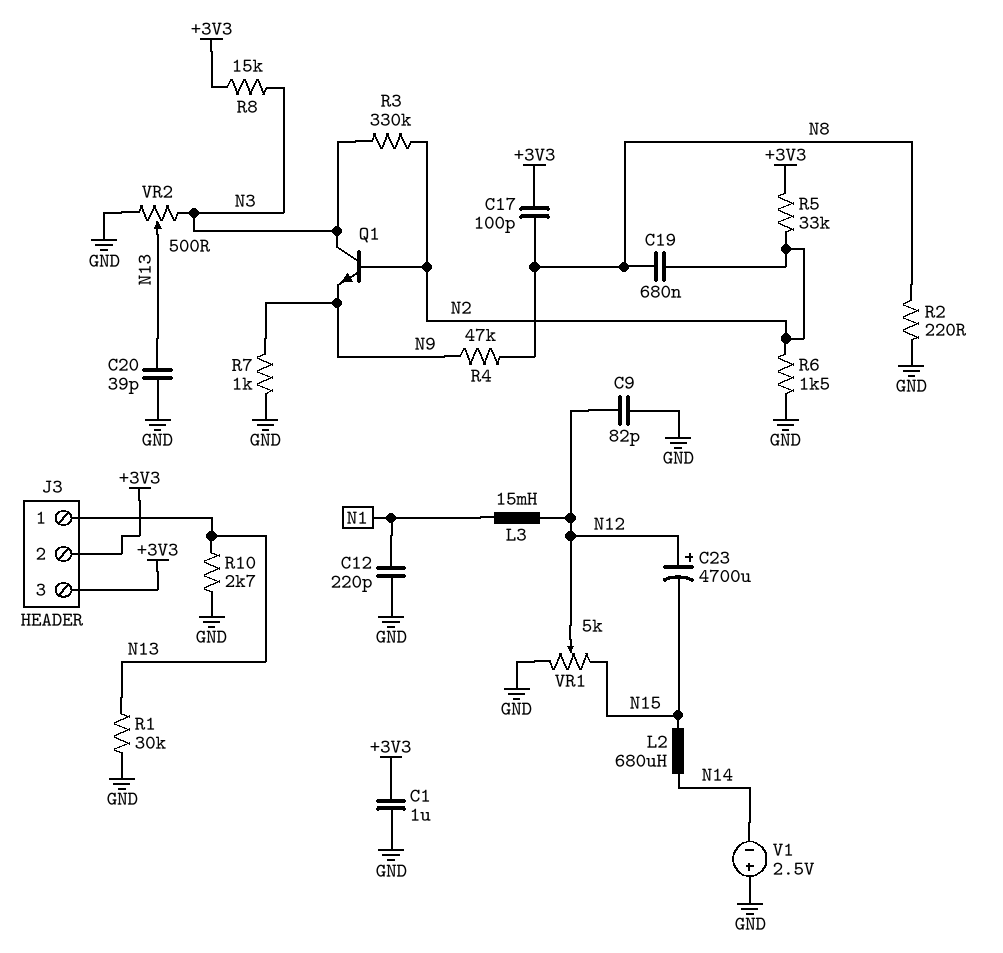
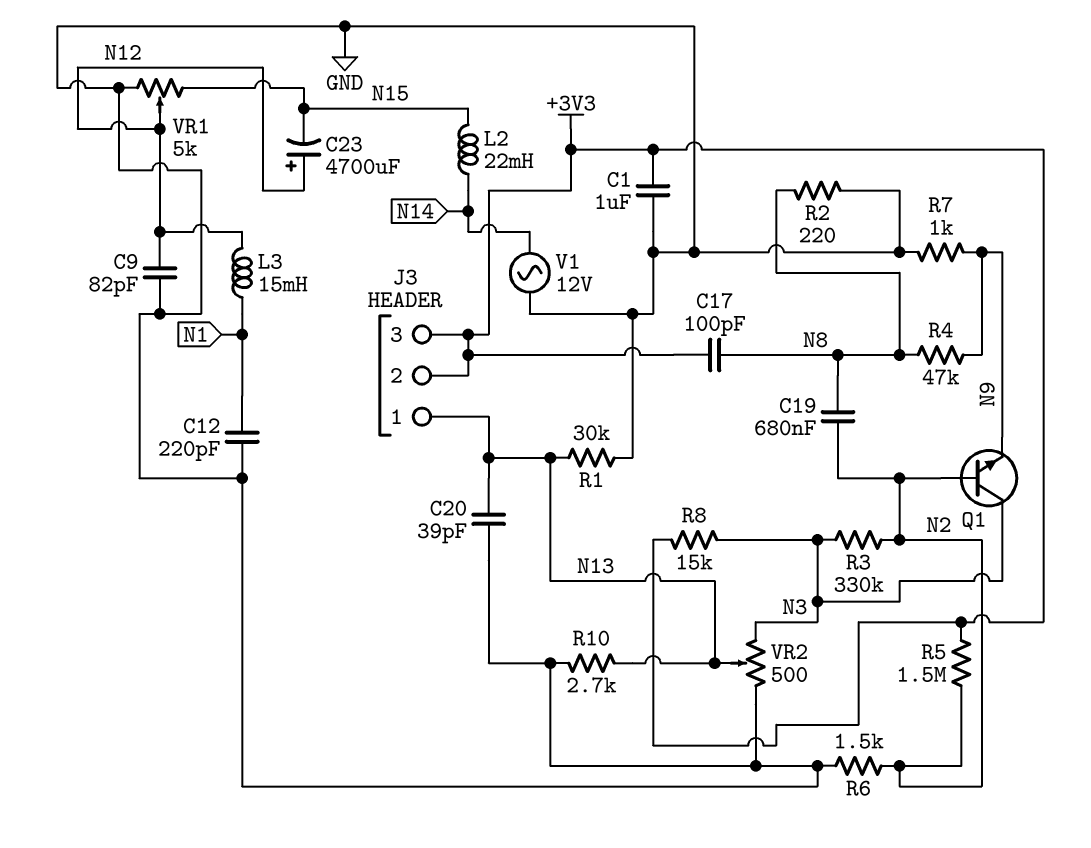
L2: 680uH (N14, N15) -> 22mH (N14, N15)
R5: 33k (+3V3, N2) -> 1.5M (+3V3, N2)
V1: 2.5V (plus GND, minus N14) -> AC 12V (GND, N14)

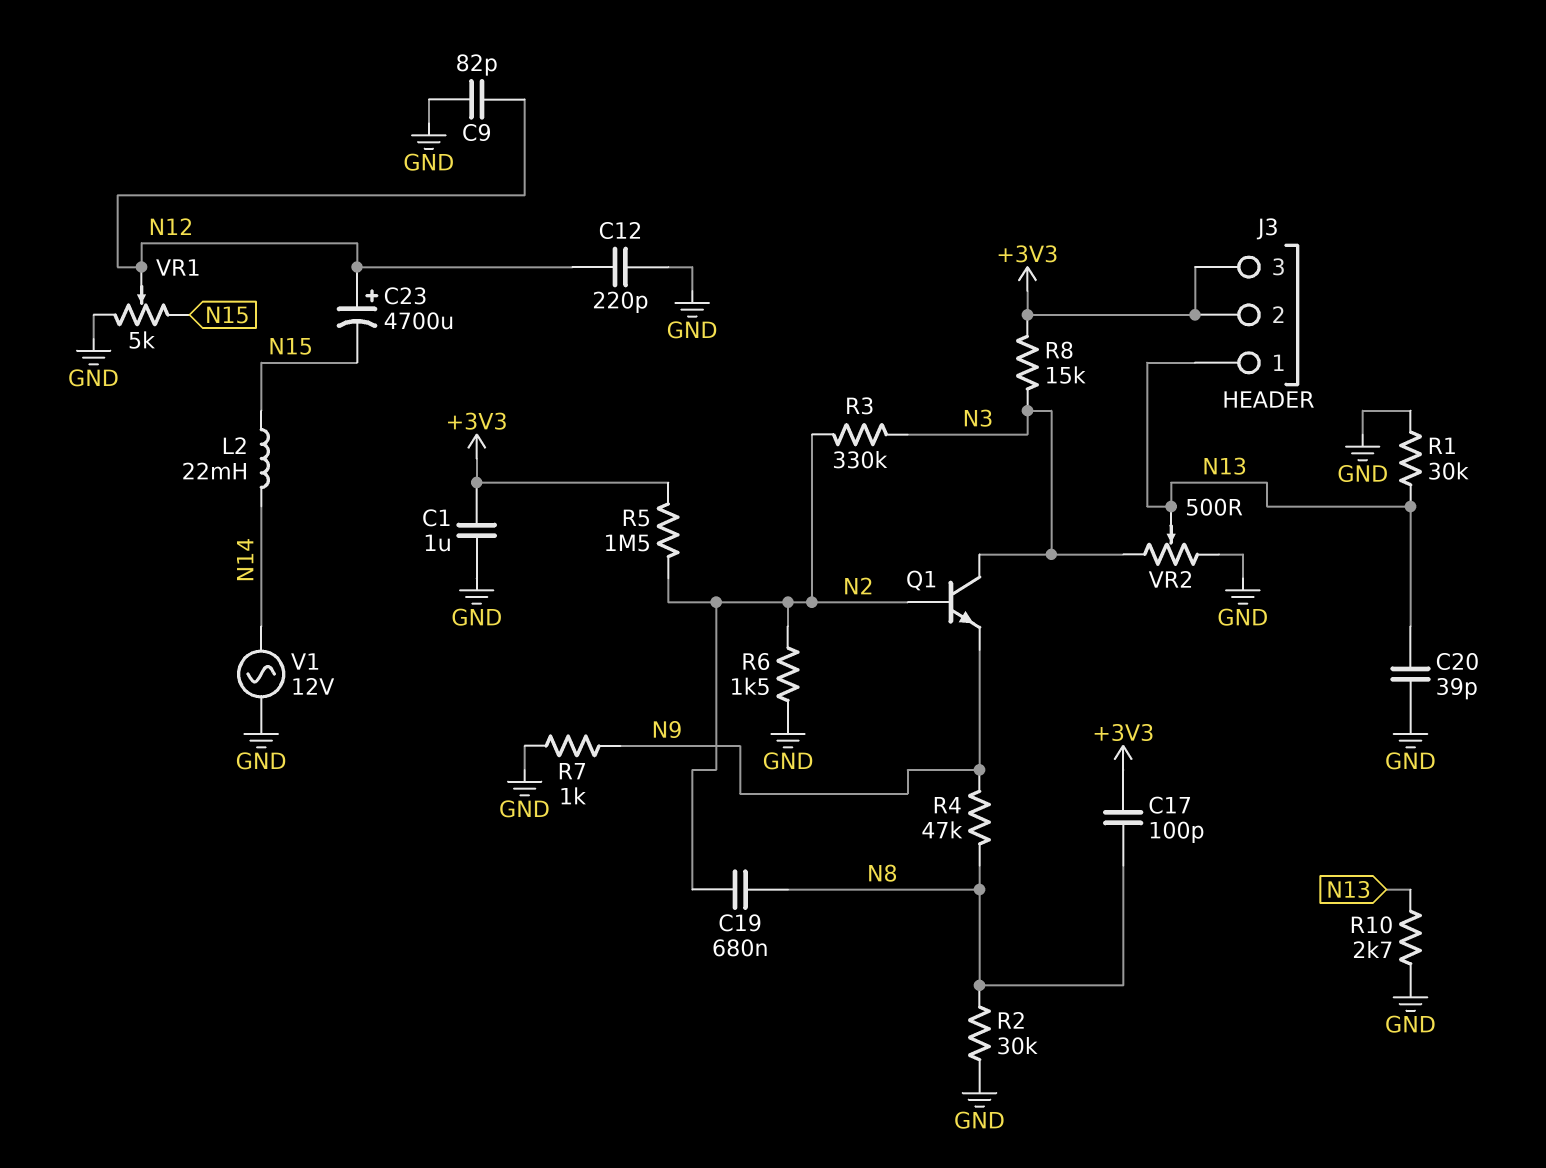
C12: 220pF (GND, N1) -> 220pF (GND, N12)
L3: 15mH (N1, N12) -> none
R2: 220 (GND, N8) -> 30k (GND, N8)

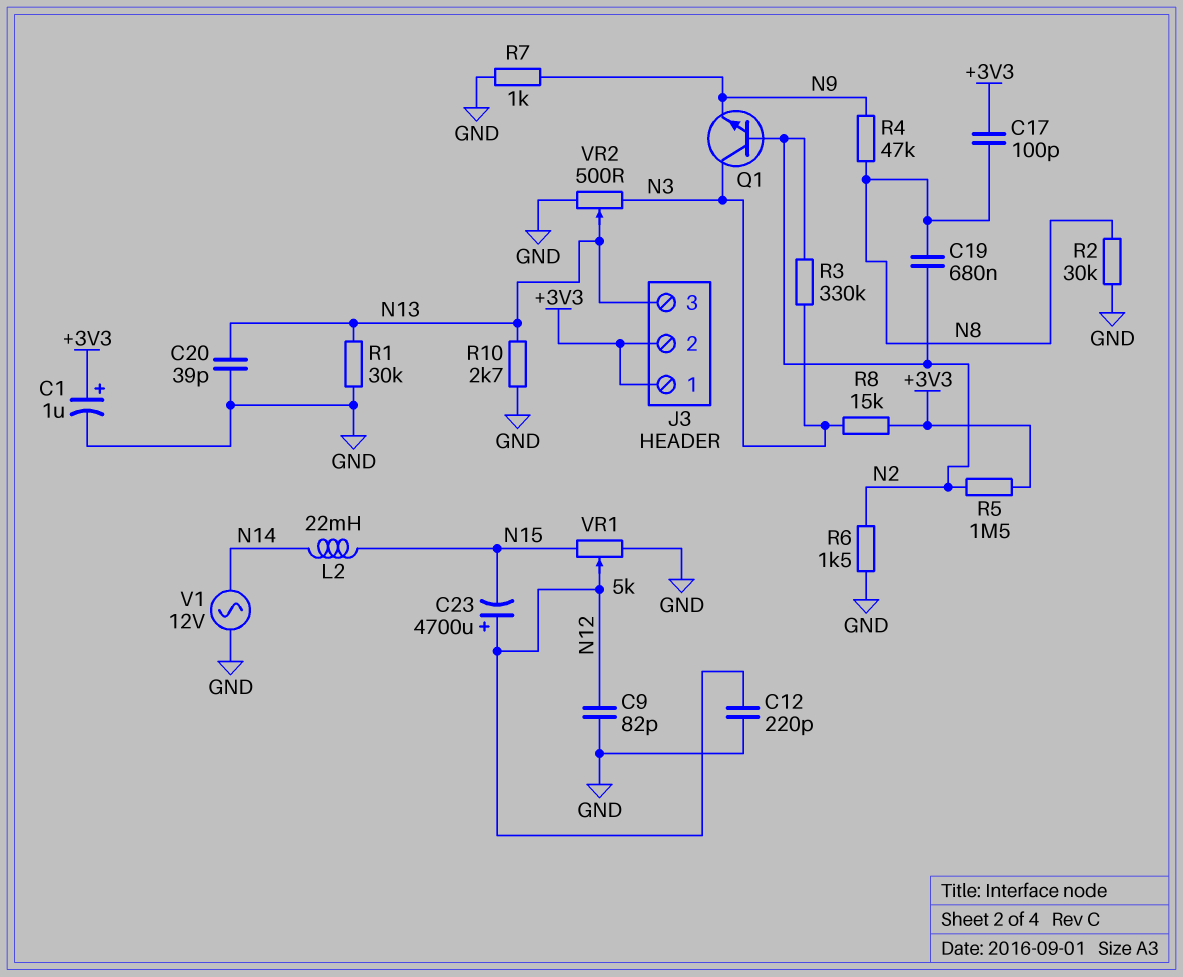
C1: 1uF (+3V3, GND) -> 1uF (plus +3V3, minus GND)
J3 pin 1: N13 -> +3V3
J3 pin 3: +3V3 -> N13

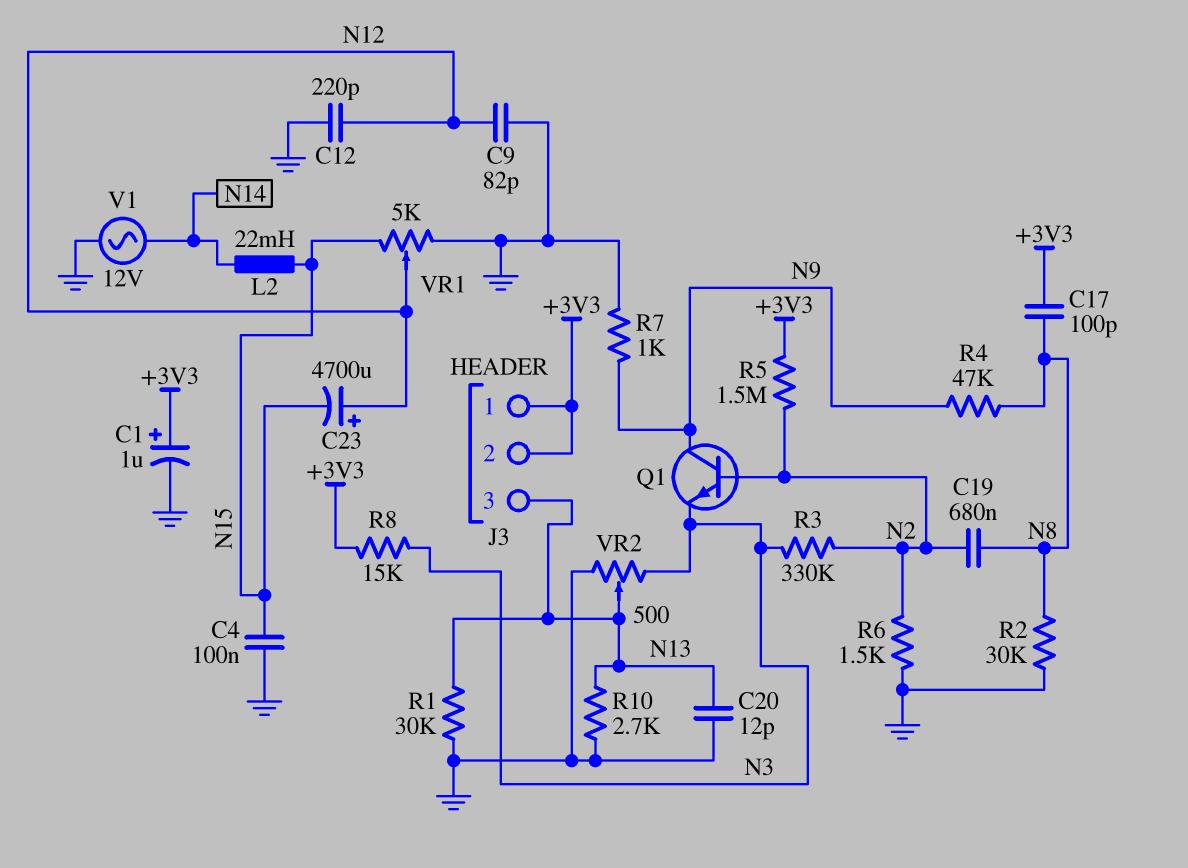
C4: none -> 100nF (GND, N15)
C20: 39pF (GND, N13) -> 12pF (GND, N13)
Q1: NPN (B N2, C N3, E N9) -> NPN (B N2, C N9, E N3)

